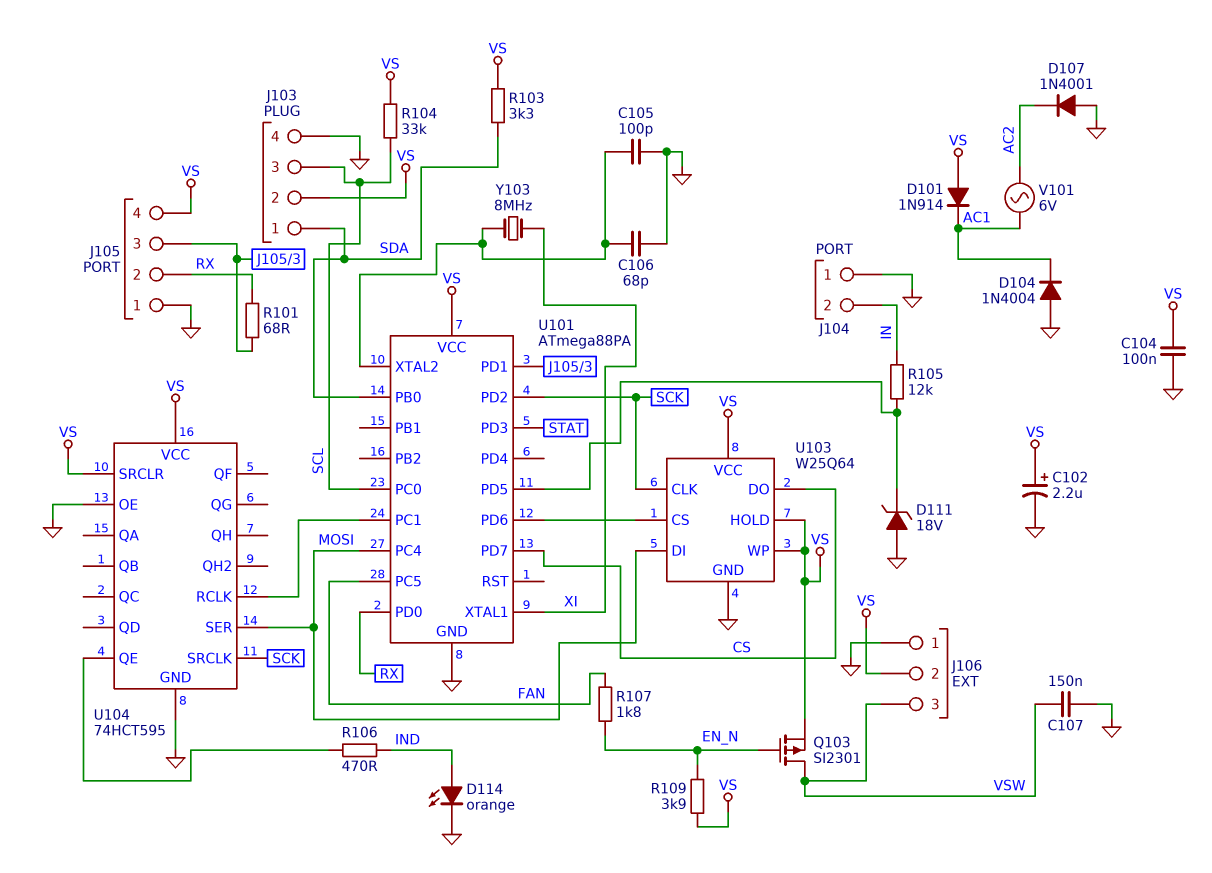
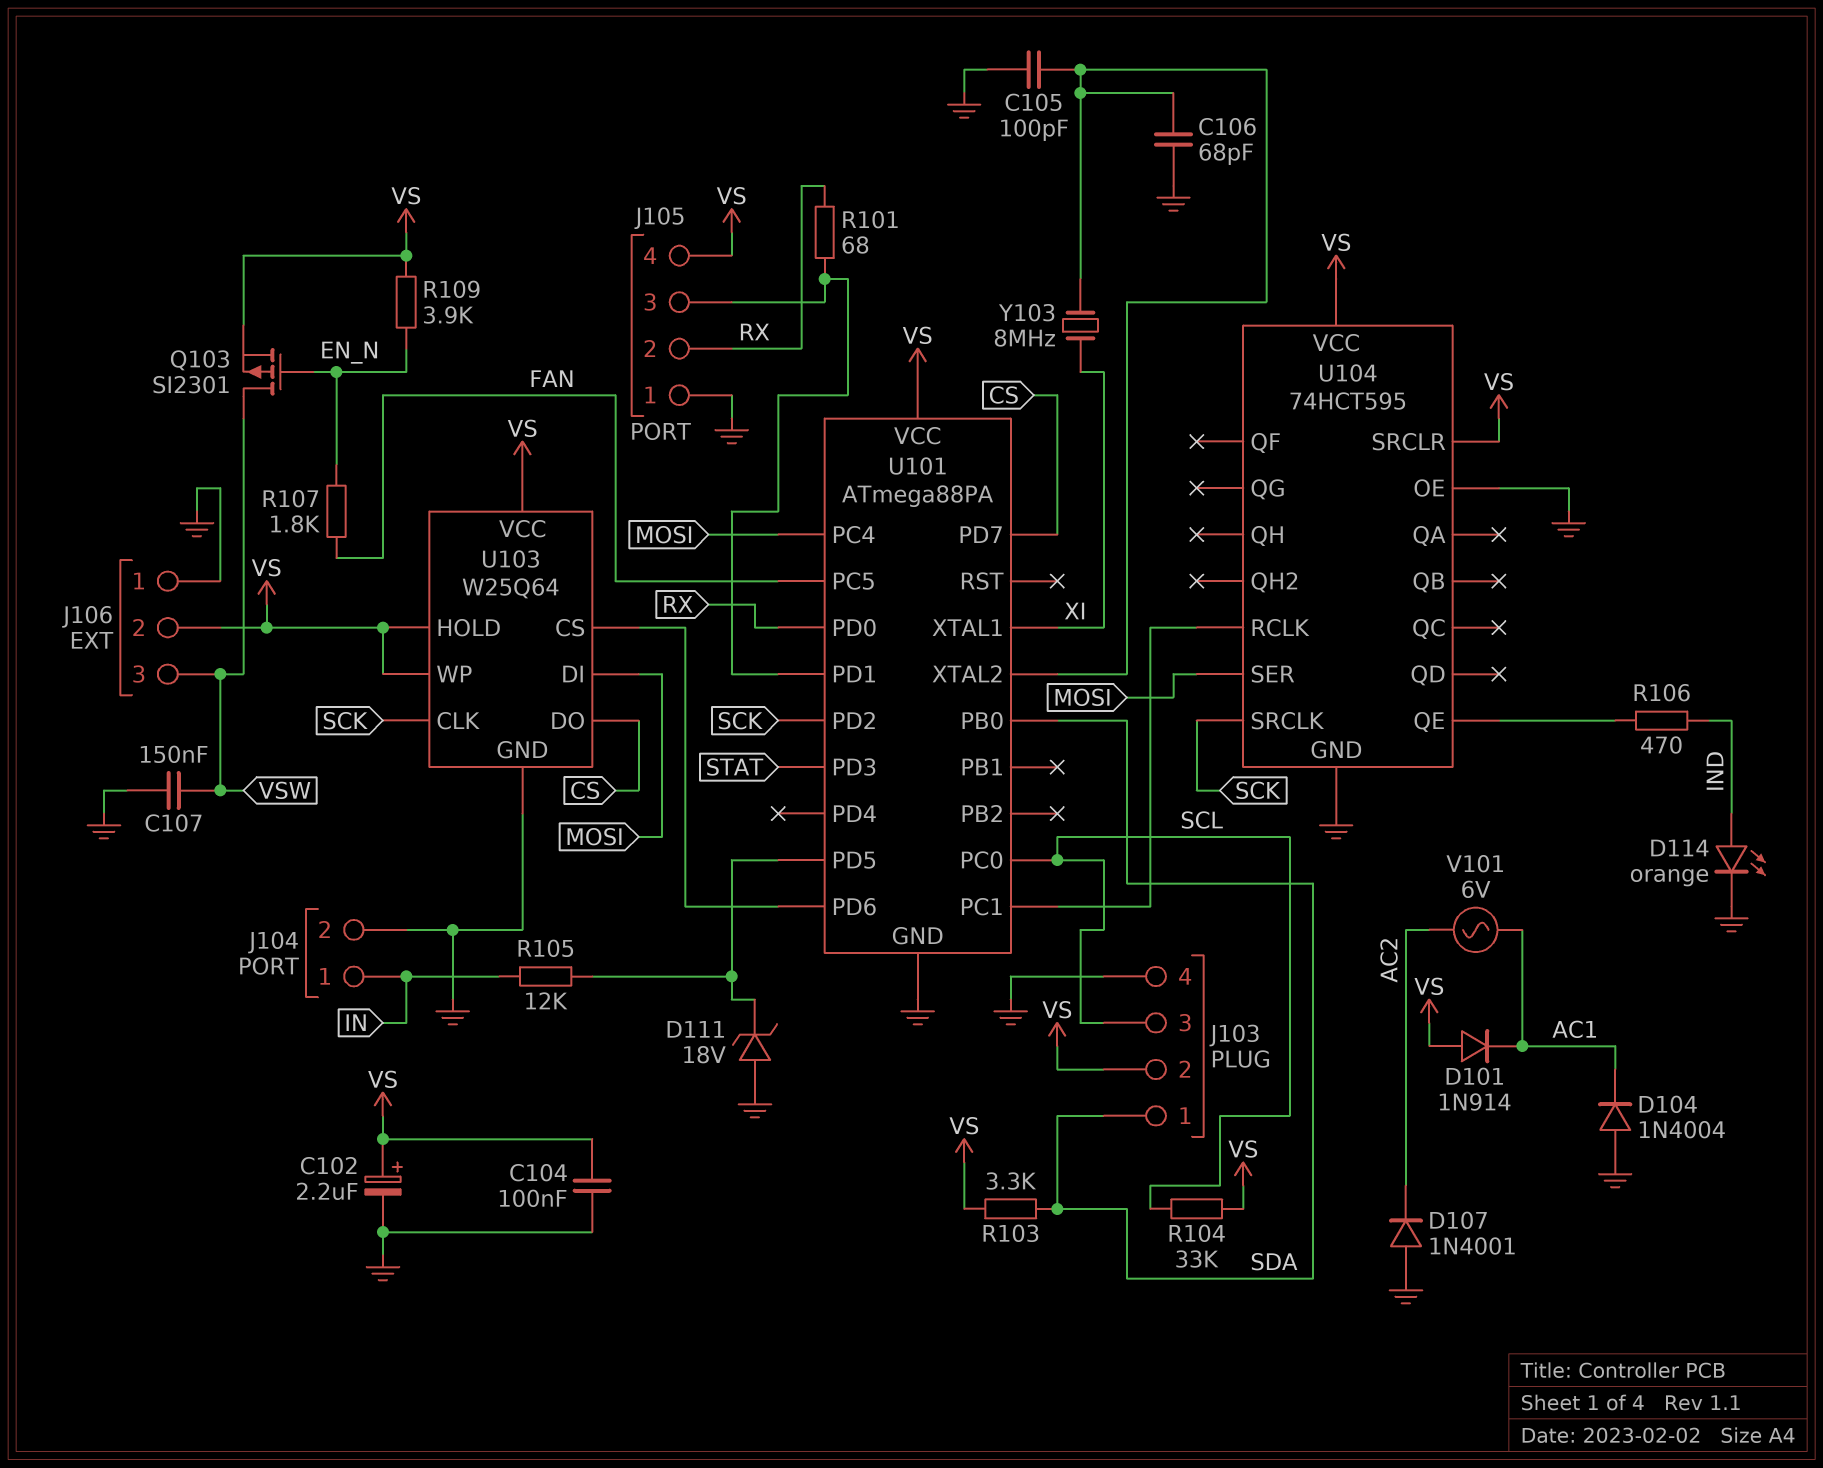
J104 pin 1: GND -> IN
J104 pin 2: IN -> GND

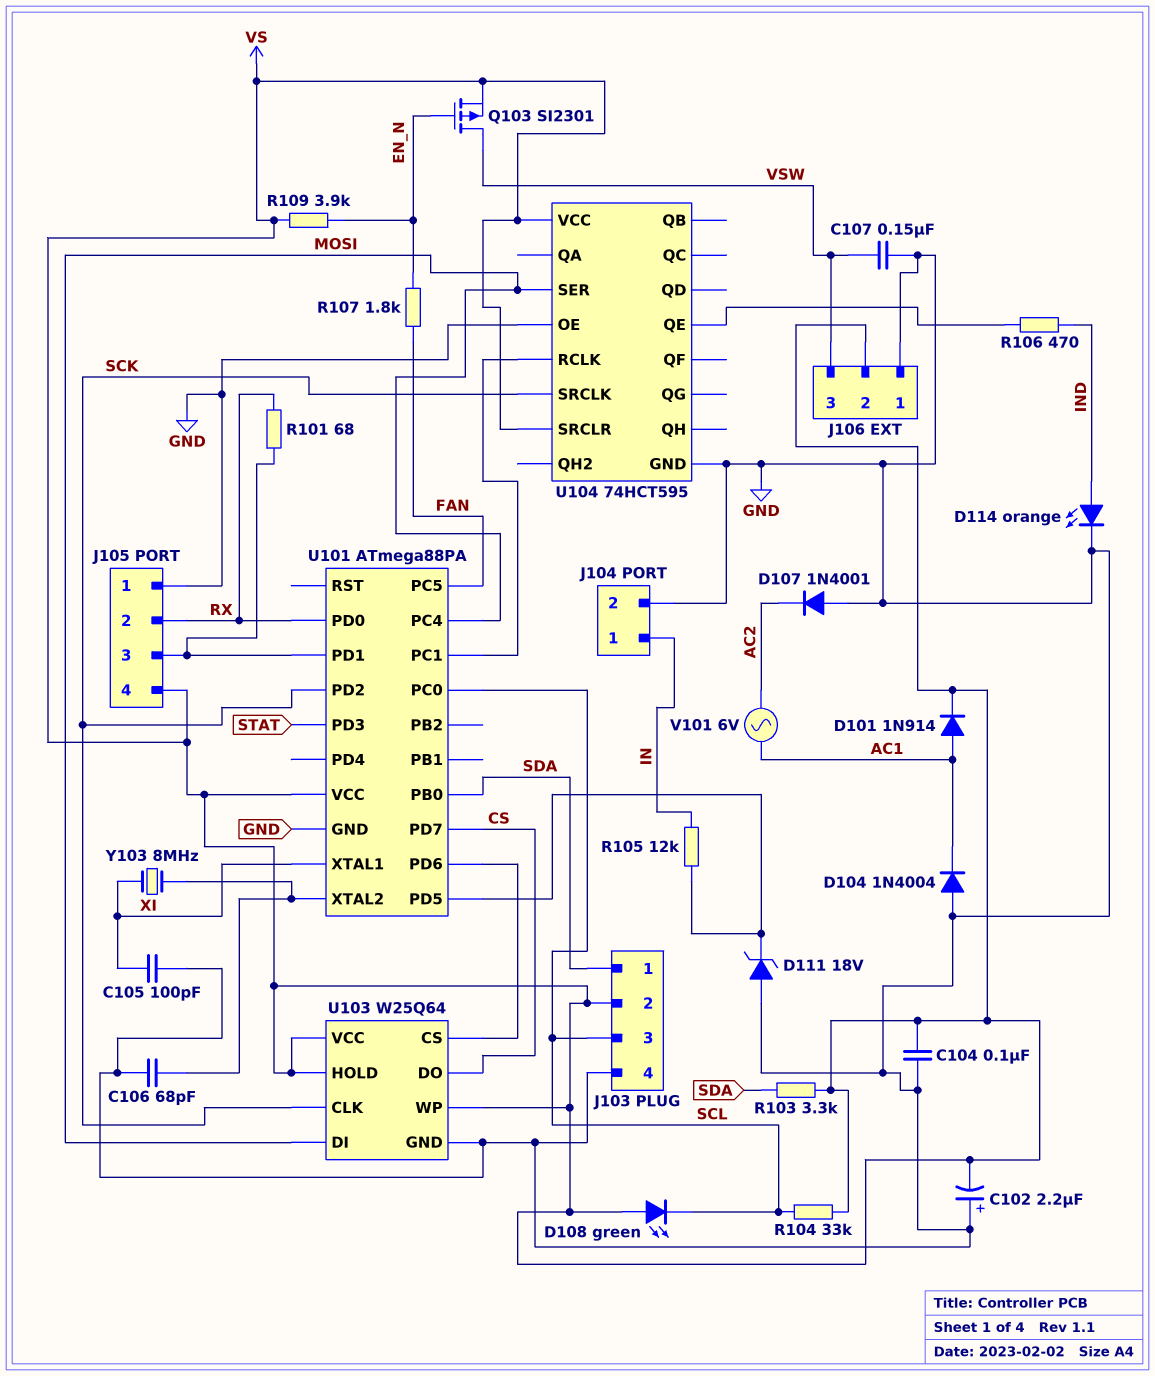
C102: 2.2uF (plus VS, minus GND) -> 2.2uF (plus GND, minus VS)
C105: 100pF (GND, U101/XTAL2) -> 100pF (GND, XI)
D101: diode 1N914 (A VS, K AC1) -> diode 1N914 (A AC1, K VS)
D108: none -> LED green (A VS, K SCL)

